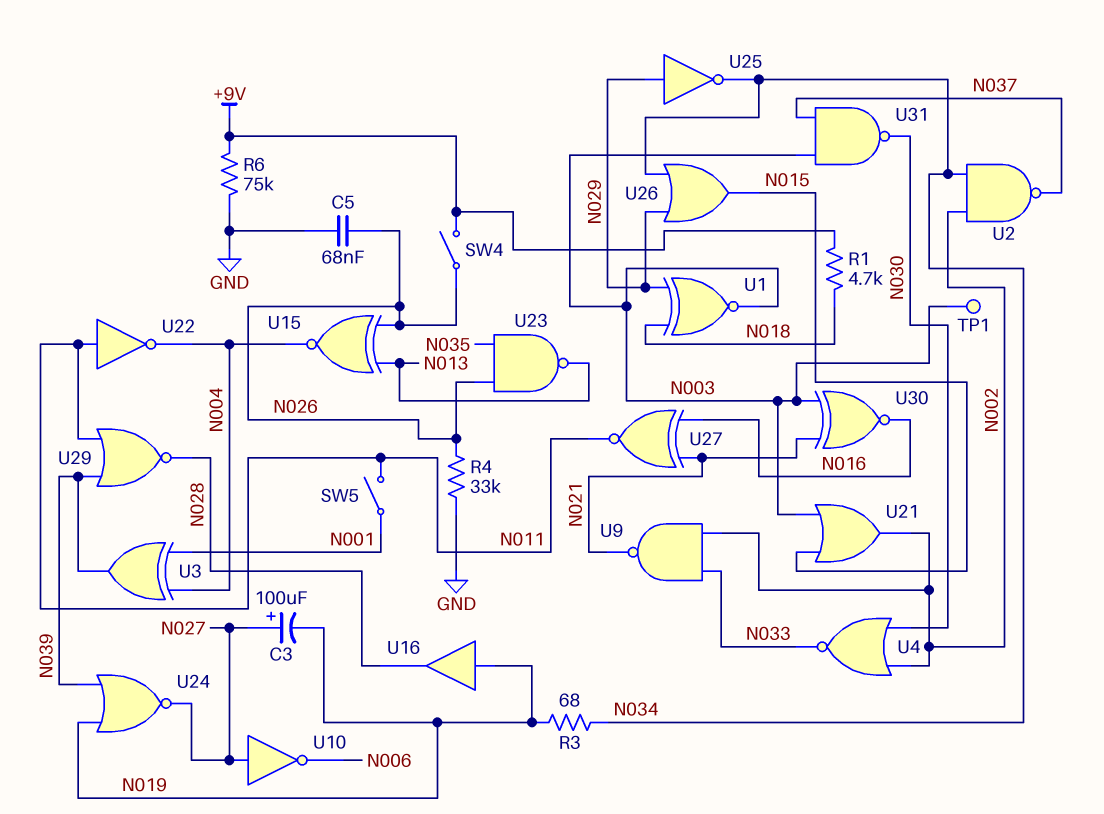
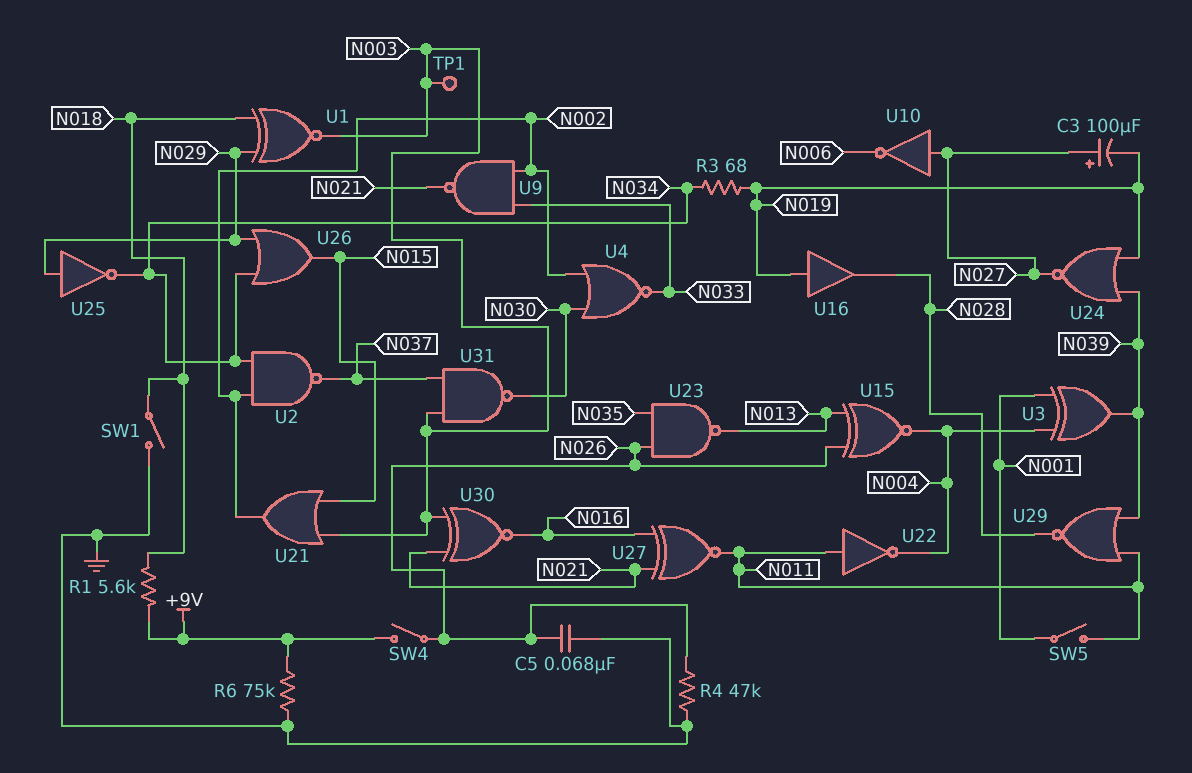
R1: 4.7k (+9V, N018) -> 5.6k (+9V, N018)
R4: 33k (GND, N026) -> 47k (GND, N026)
SW1: none -> switch (GND, N018)

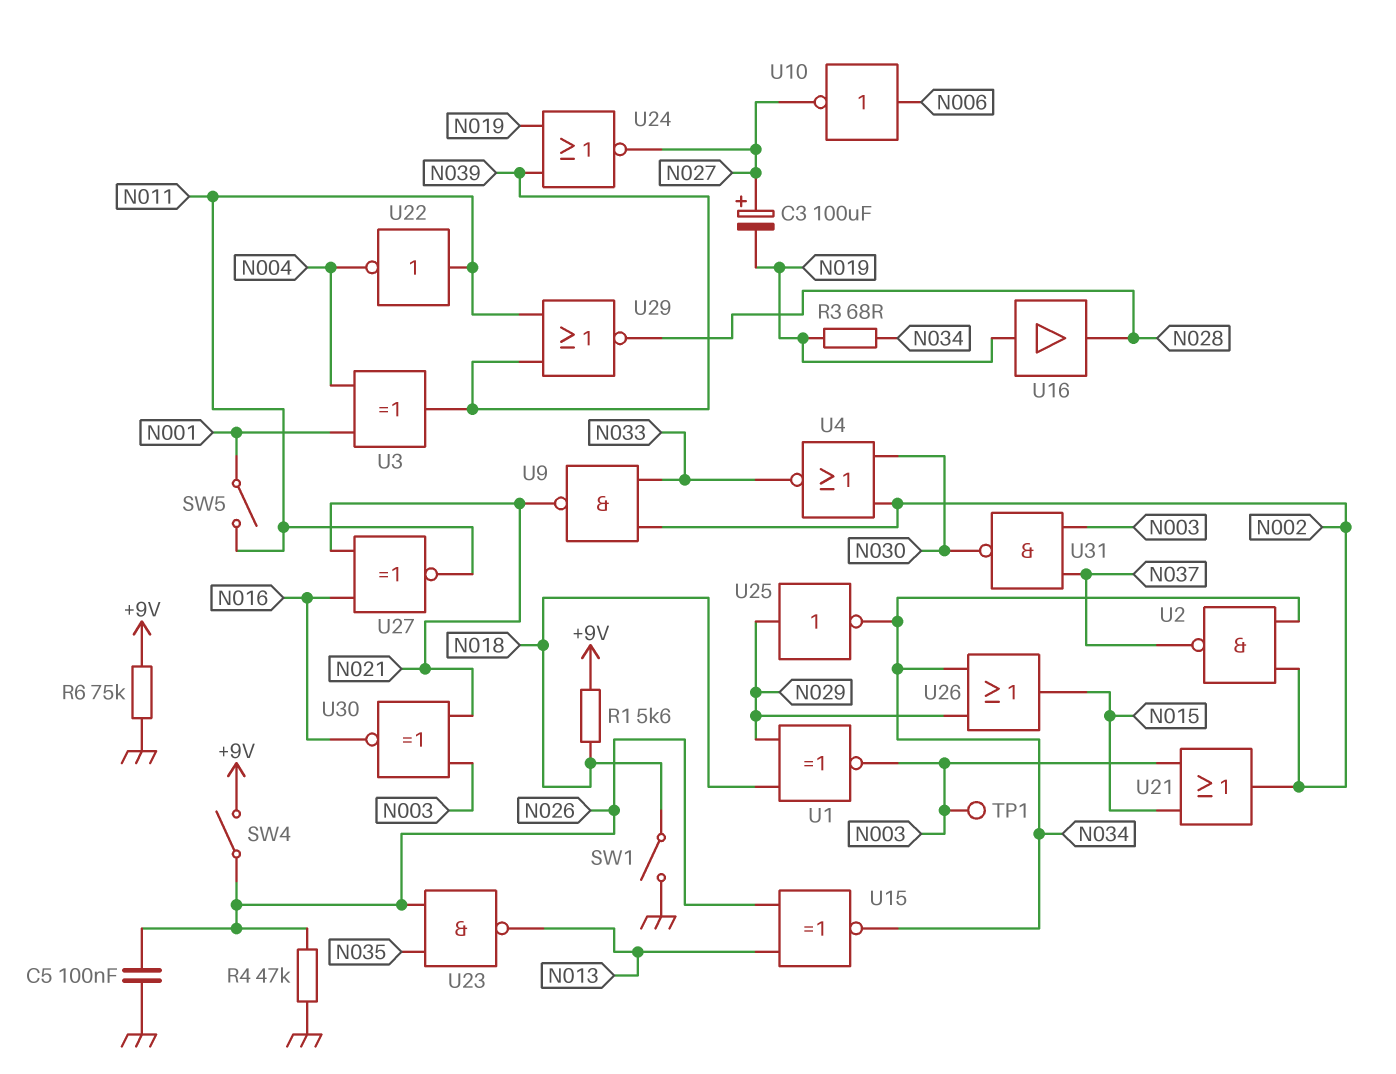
C5: 68nF (GND, N026) -> 100nF (GND, N026)
U10: NOT (in N027, out N006) -> NOT (in N006, out N027)
U15: XNOR (in N013, in N026, out N004) -> XNOR (in N013, in N026, out N034)

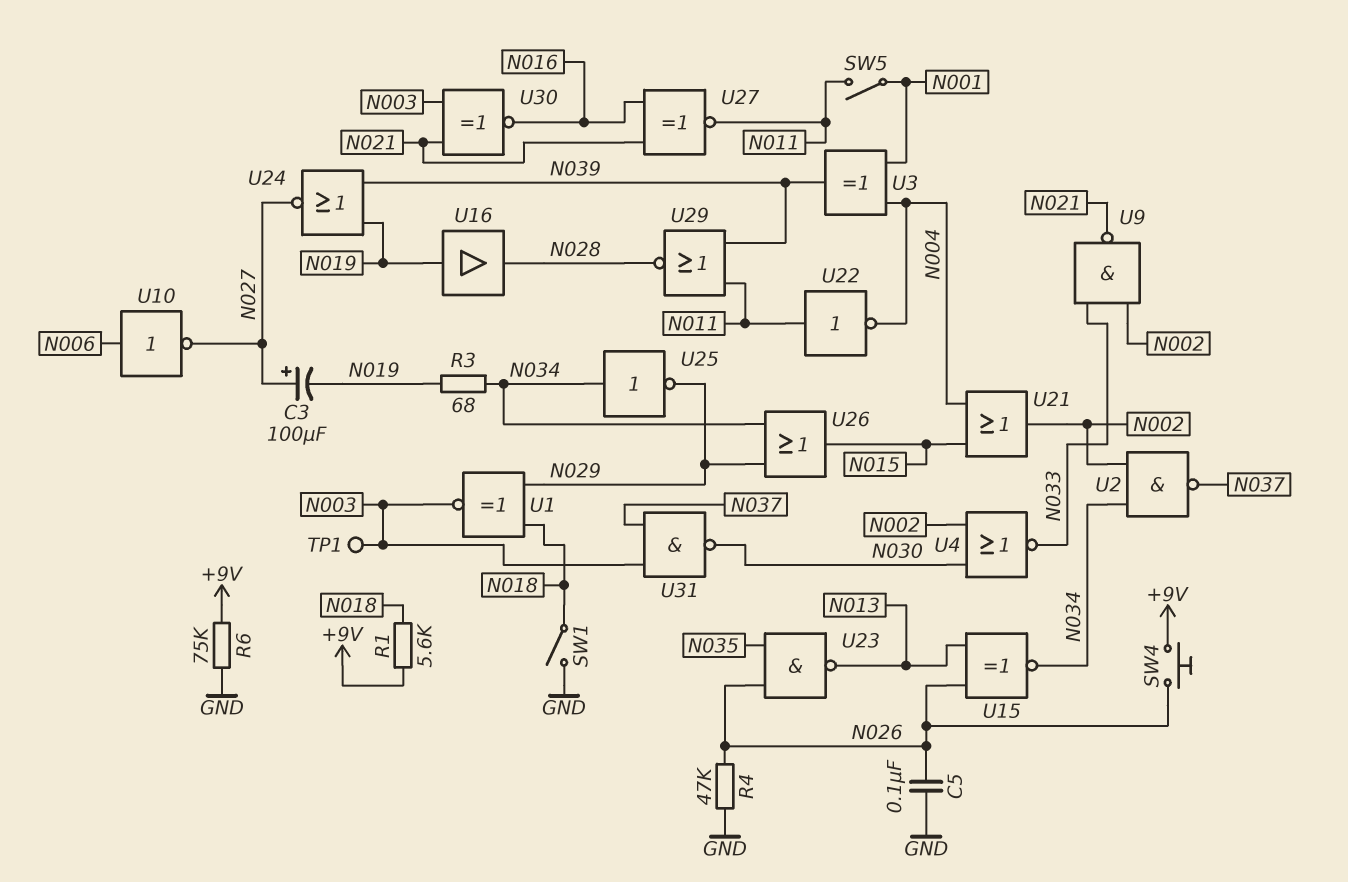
SW4: switch (+9V, N026) -> button (+9V, N026)
U21: OR (in N003, in N015, out N002) -> OR (in N004, in N015, out N002)
U25: NOT (in N029, out N034) -> NOT (in N034, out N029)

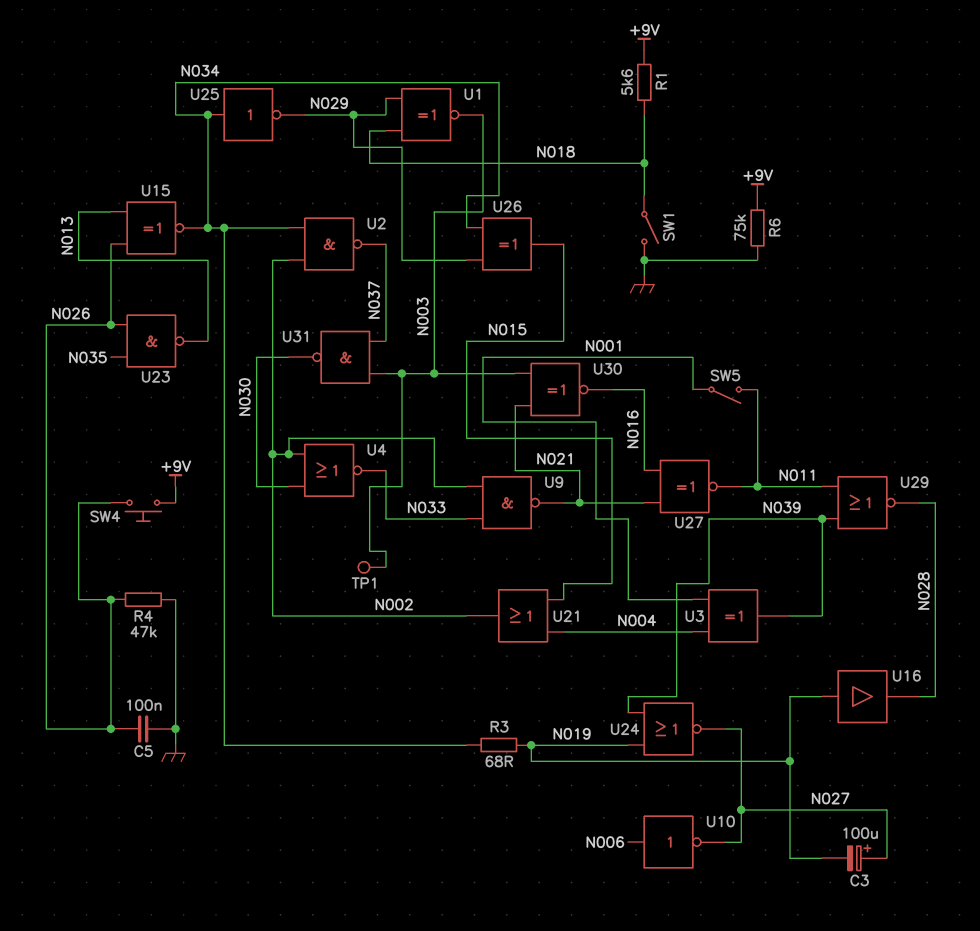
U22: NOT (in N011, out N004) -> none
U26: OR (in N029, in N034, out N015) -> XOR (in N029, in N034, out N015)

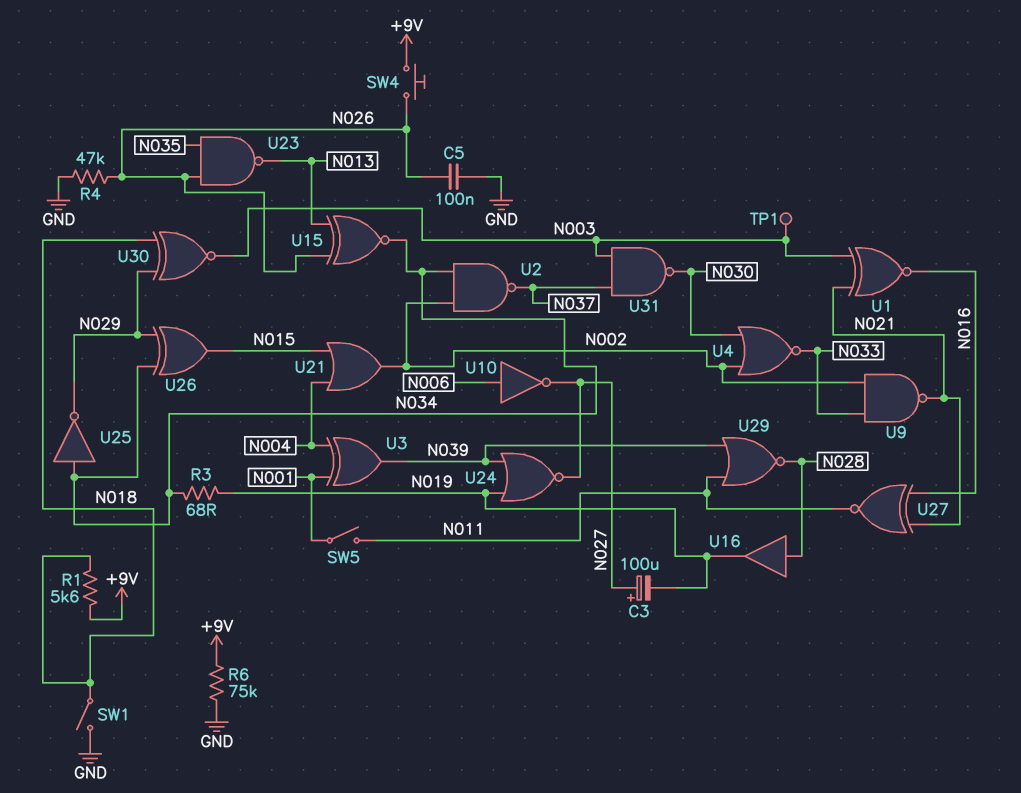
U1: XNOR (in N018, in N029, out N003) -> XNOR (in N003, in N021, out N016)
U16: buffer (in N019, out N028) -> buffer (in N028, out N019)
U30: XNOR (in N003, in N021, out N016) -> XNOR (in N018, in N029, out N003)

